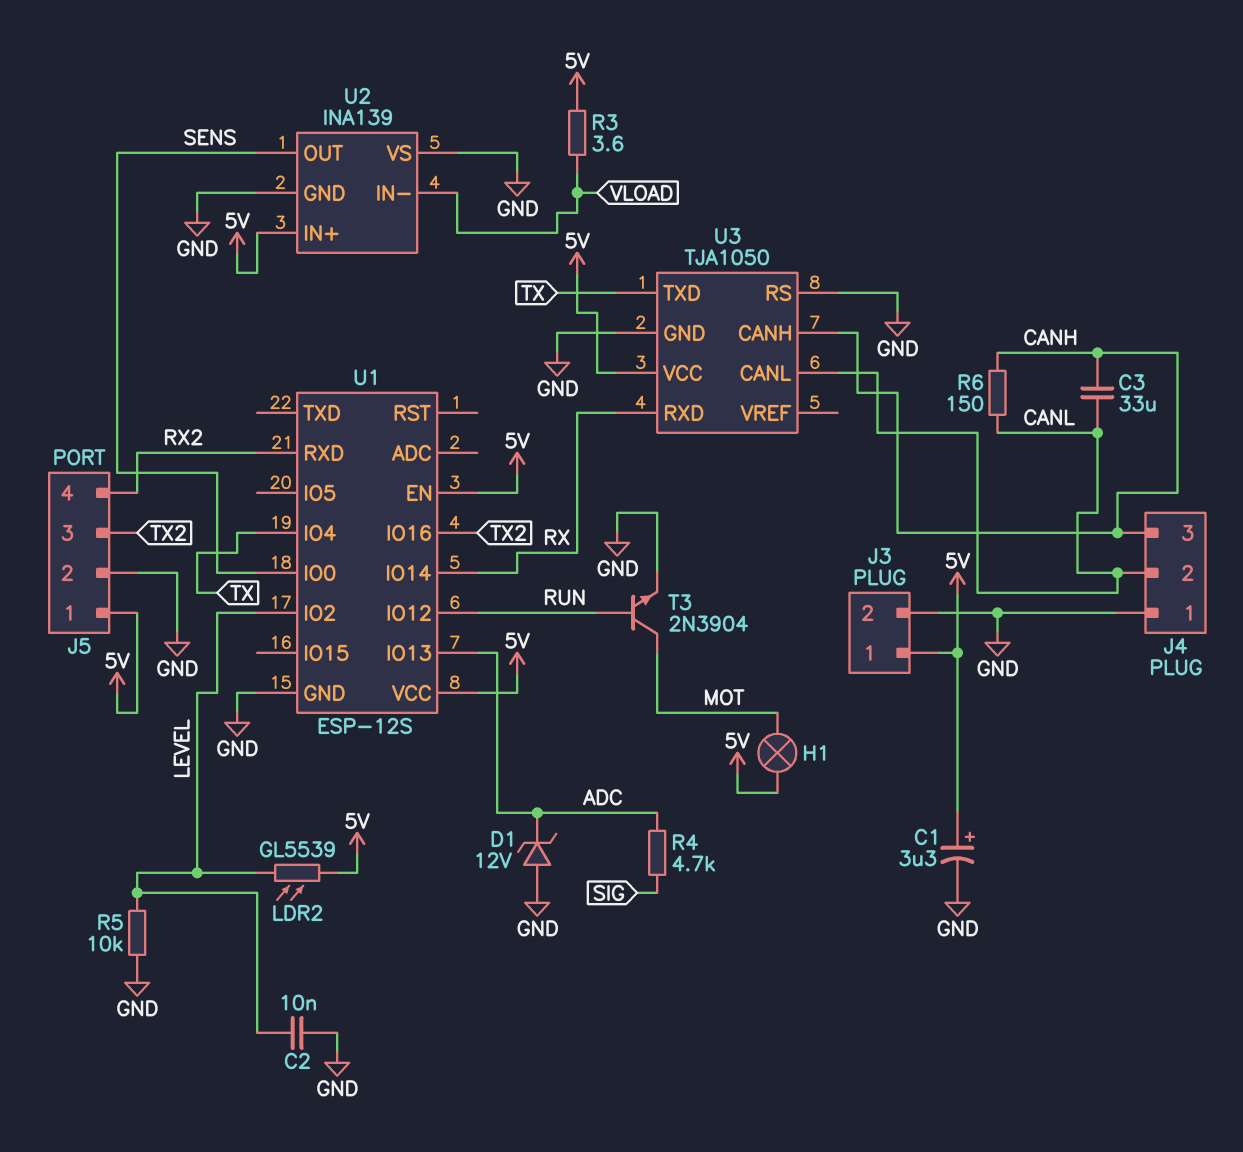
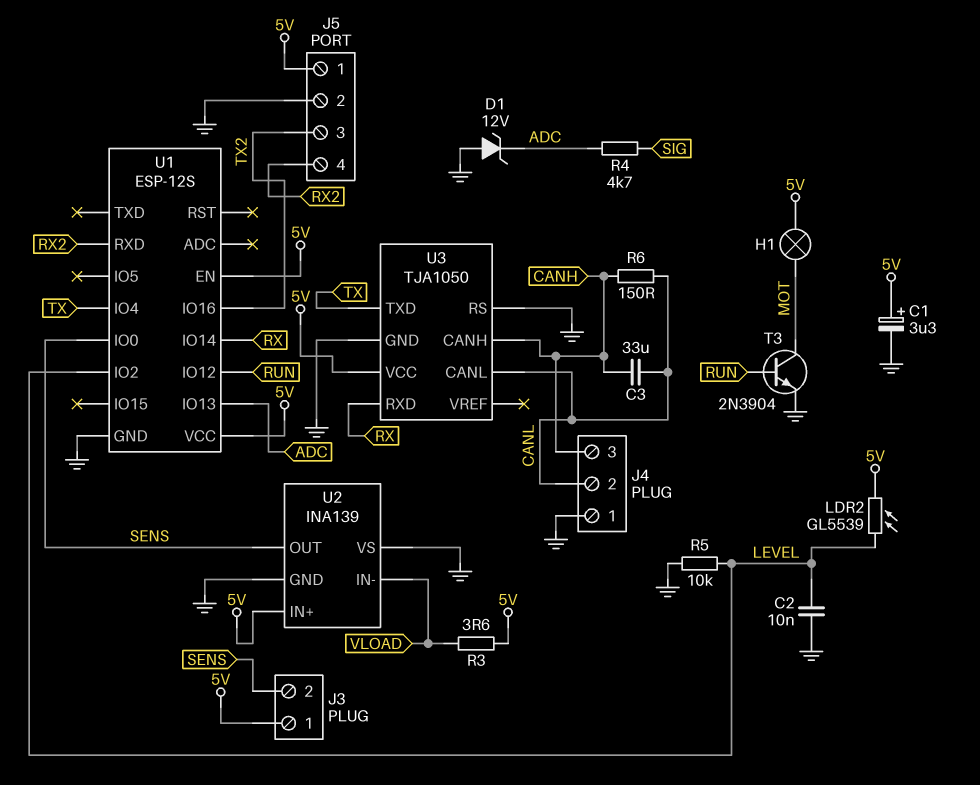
J3 pin 2: GND -> SENS

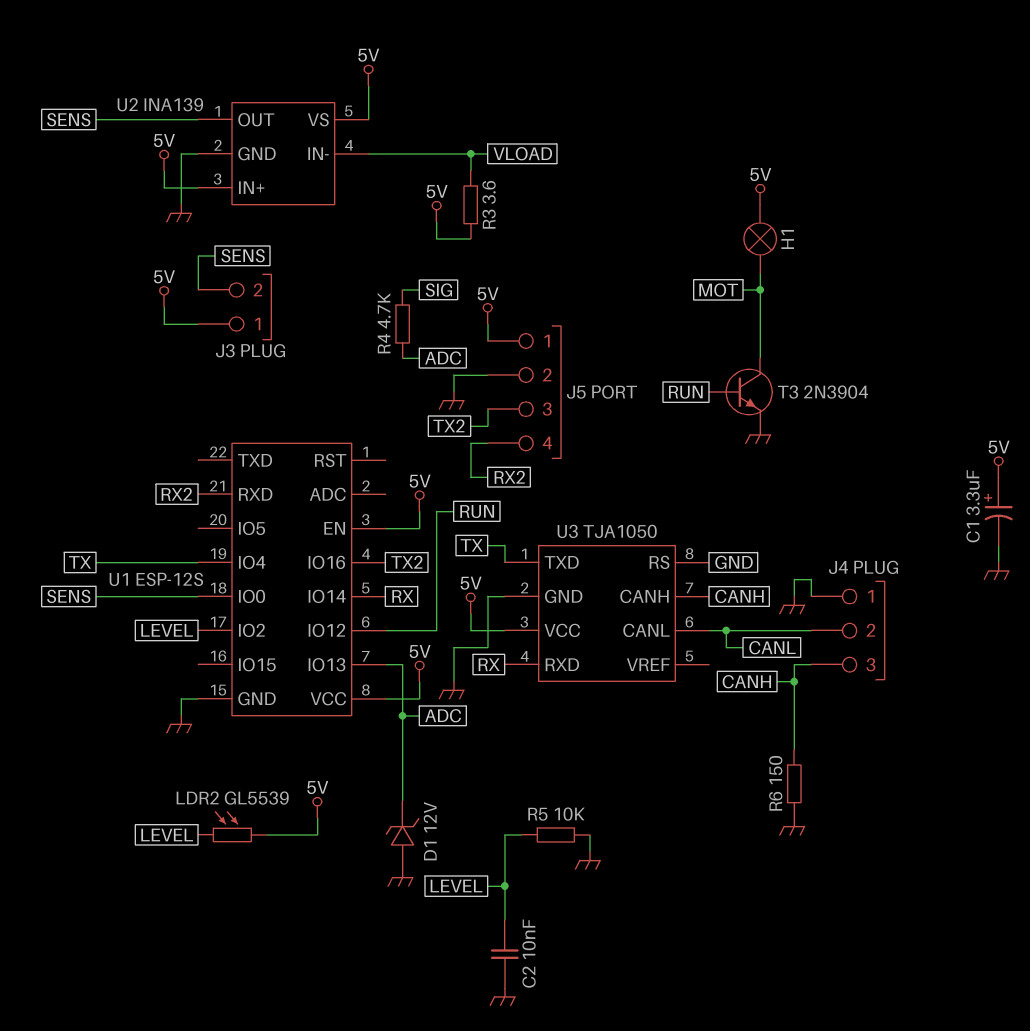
C3: 33uF (CANH, CANL) -> none
R6: 150 (CANH, CANL) -> 150 (CANH, GND)
U2 pin VS: GND -> 5V

